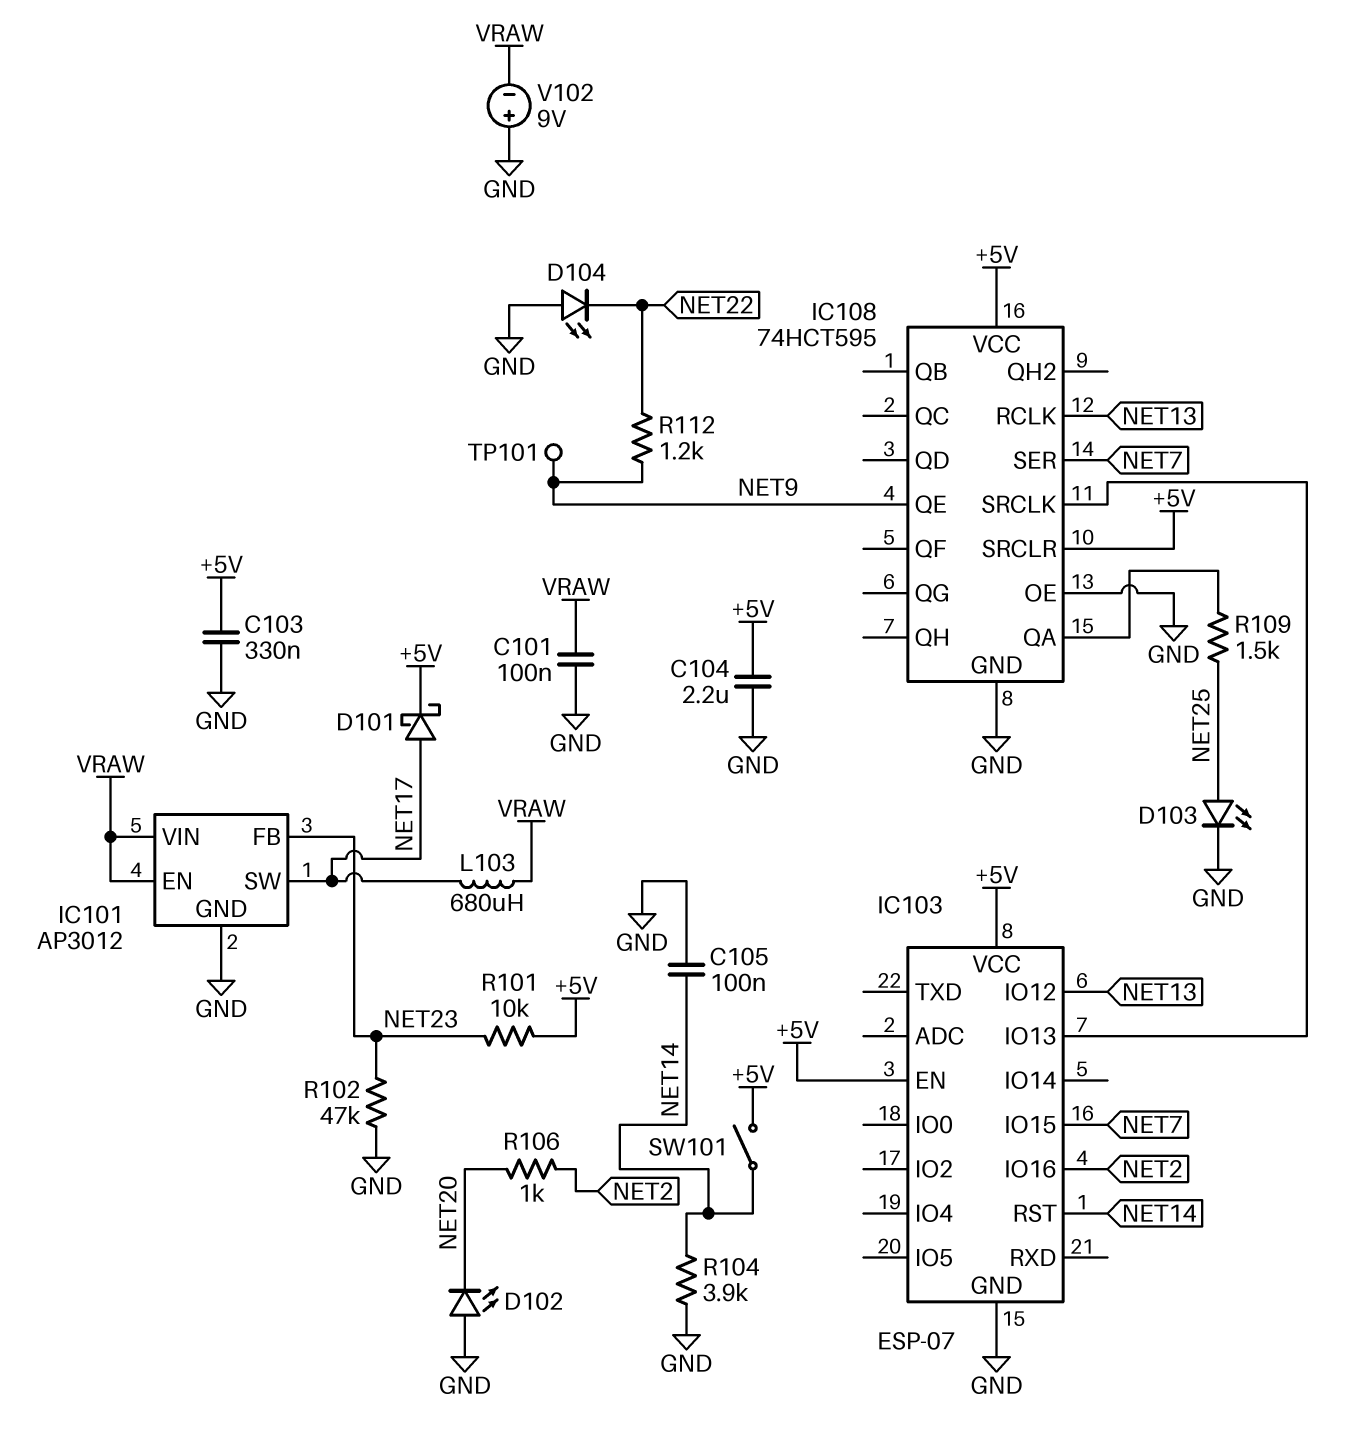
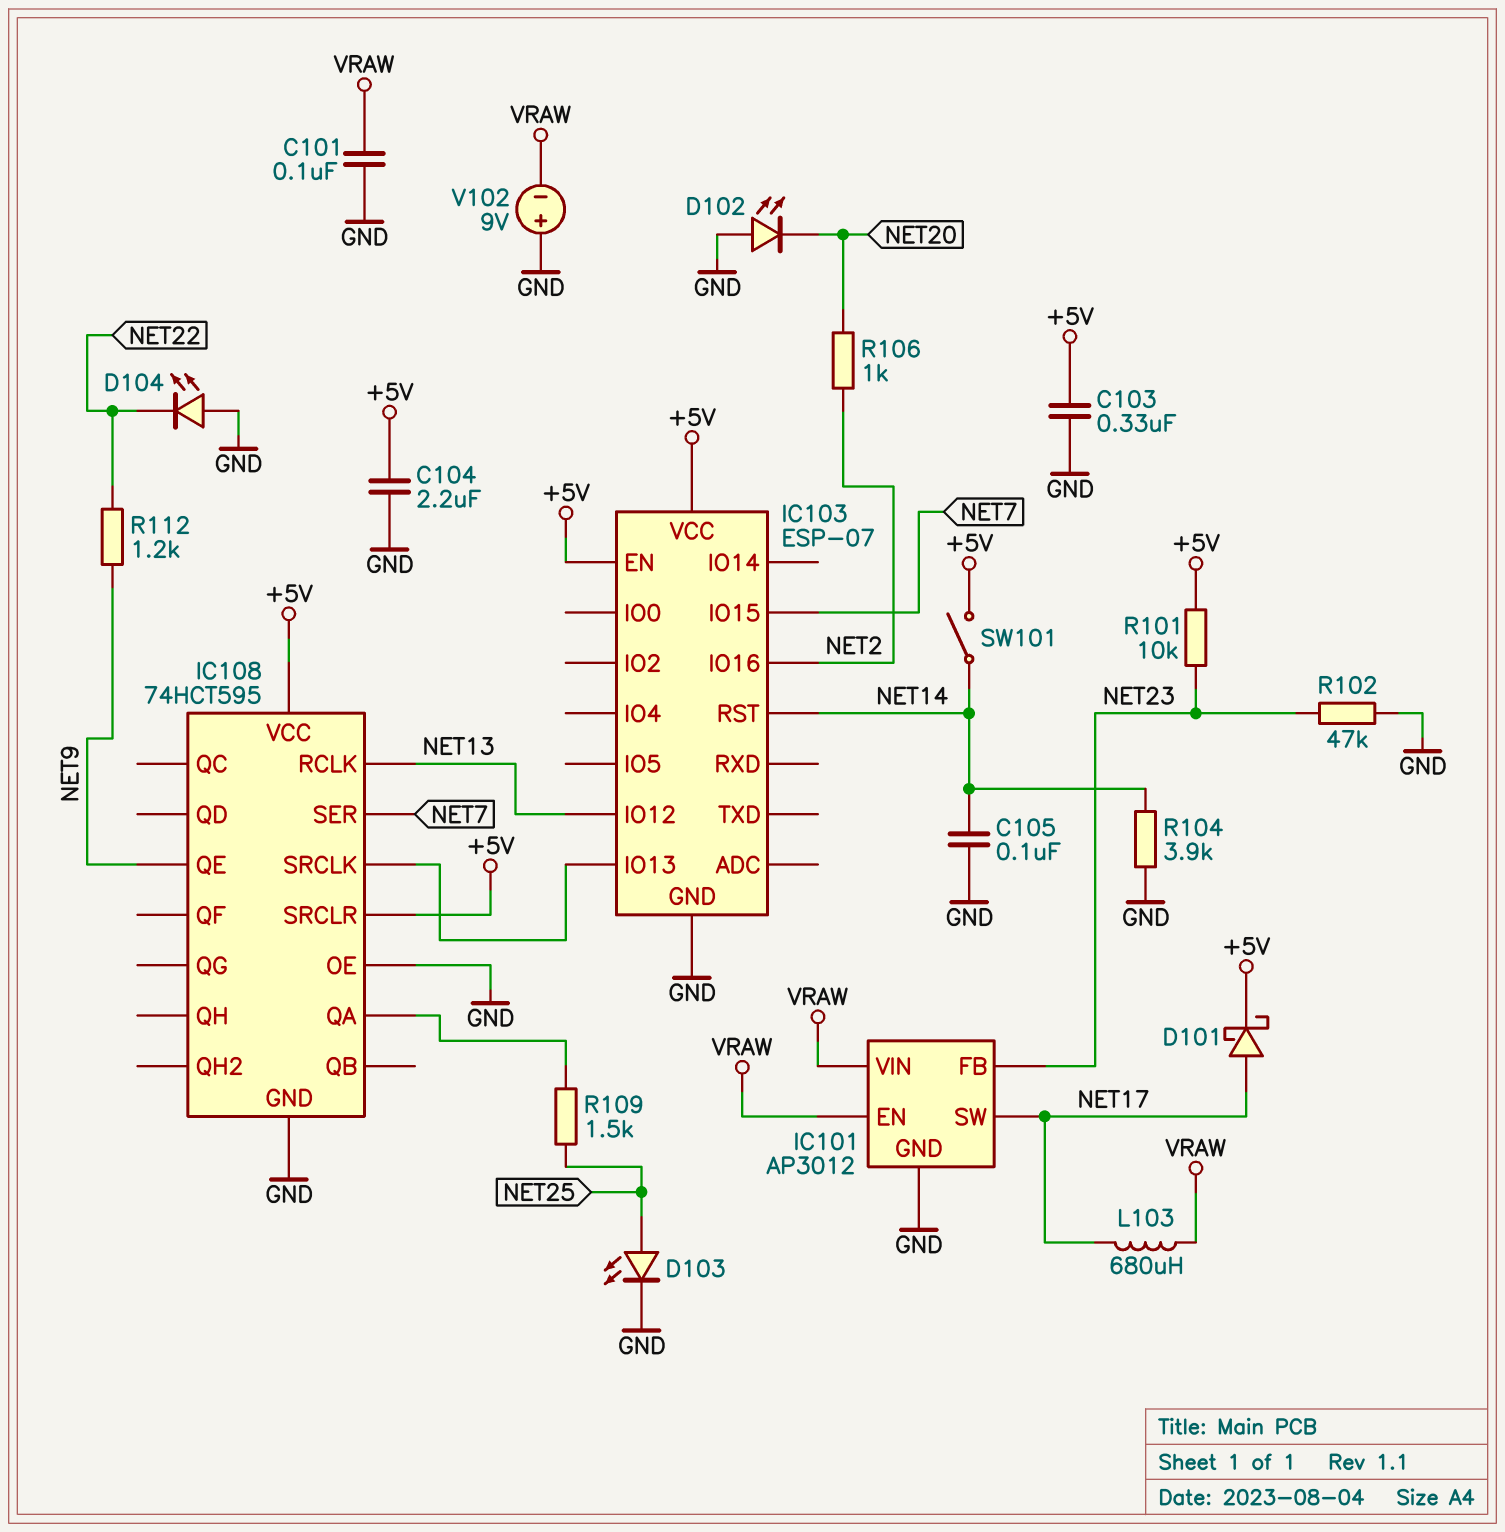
TP101: test point (NET9) -> none

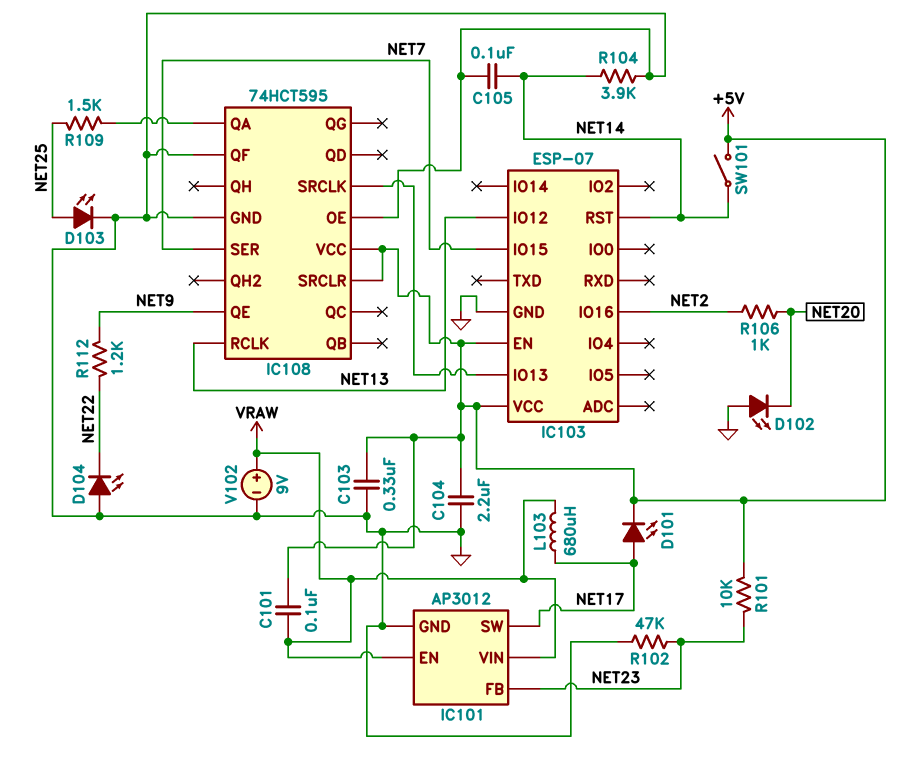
C101: 100nF (GND, VRAW) -> 100nF (+5V, VRAW)
D101: schottky (A NET17, K +5V) -> LED (A NET17, K +5V)
IC108 pin QF: none -> GND
V102: 9V (plus GND, minus VRAW) -> 9V (plus VRAW, minus GND)

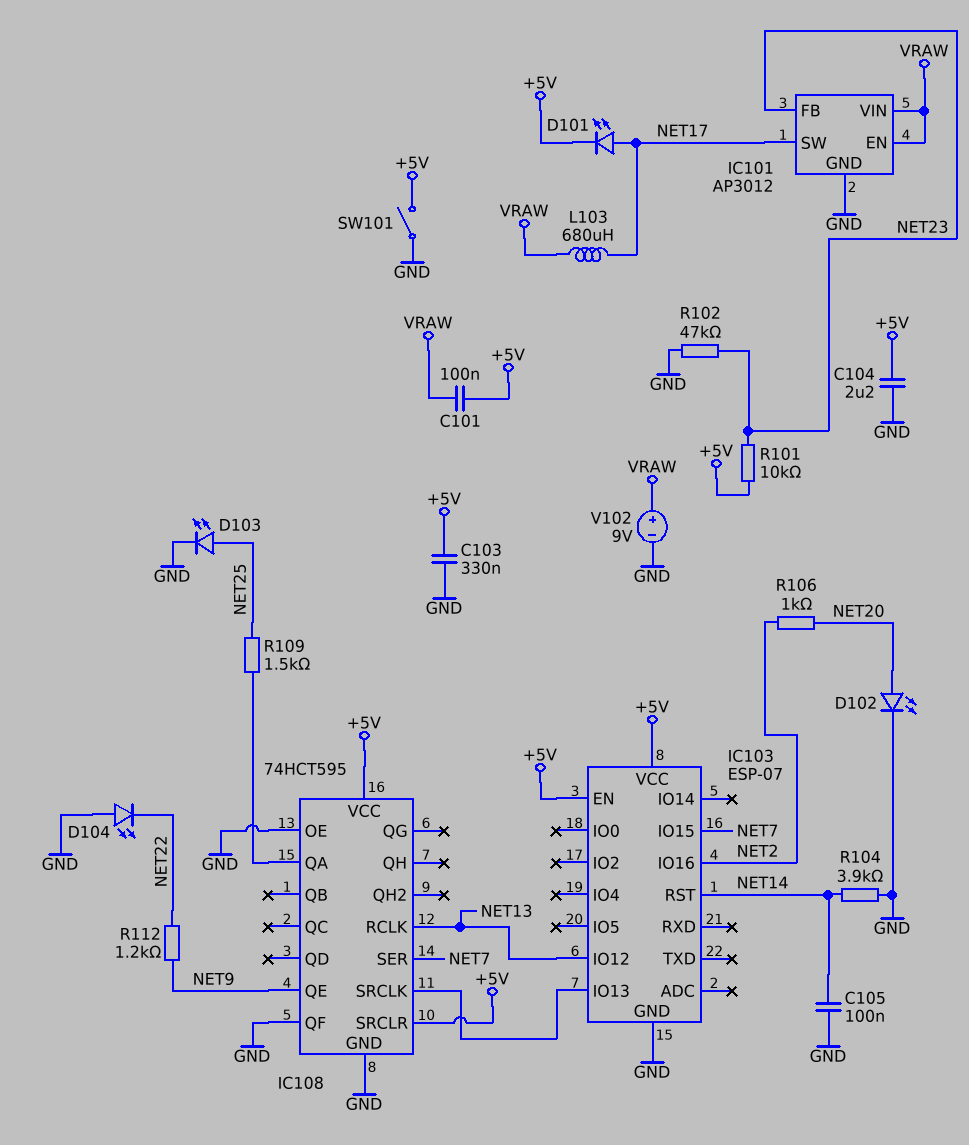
D102: LED (A GND, K NET20) -> LED (A NET20, K GND)
SW101: switch (+5V, NET14) -> switch (+5V, GND)

